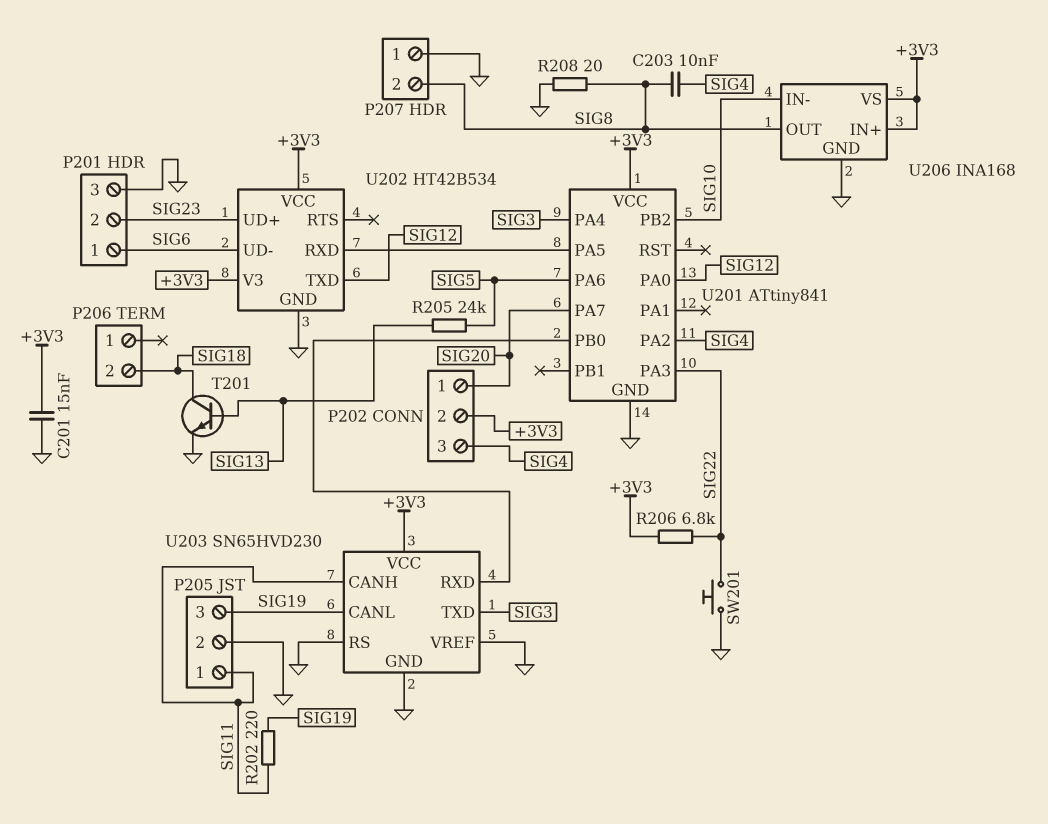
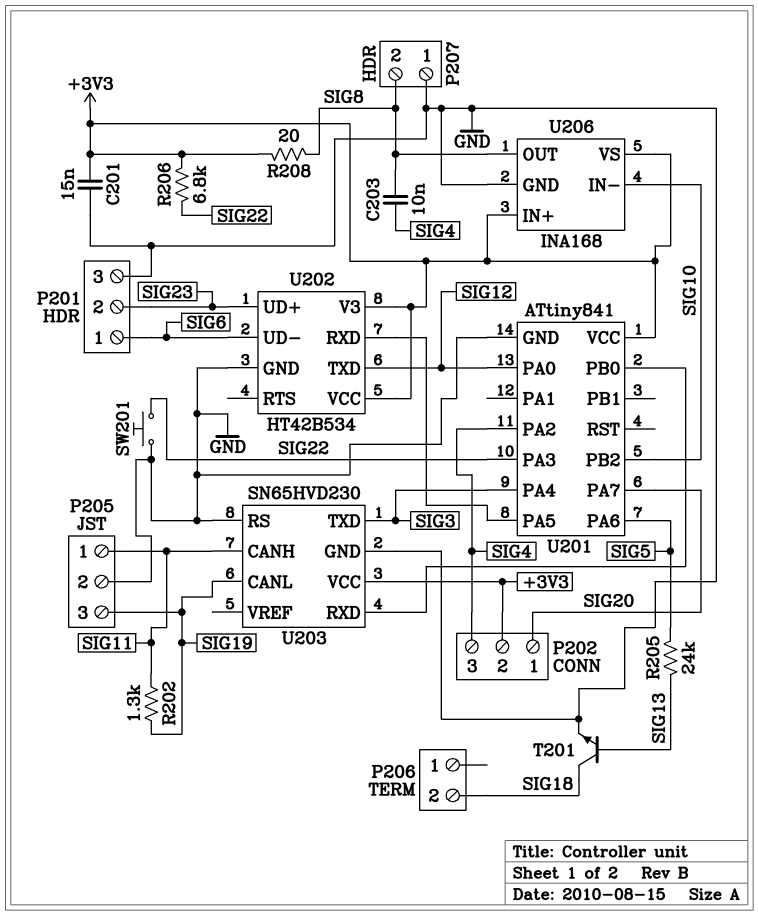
R202: 220 (SIG11, SIG19) -> 1.3k (SIG11, SIG19)
R208: 20 (GND, SIG8) -> 20 (+3V3, SIG8)
U203 pin VREF: GND -> none

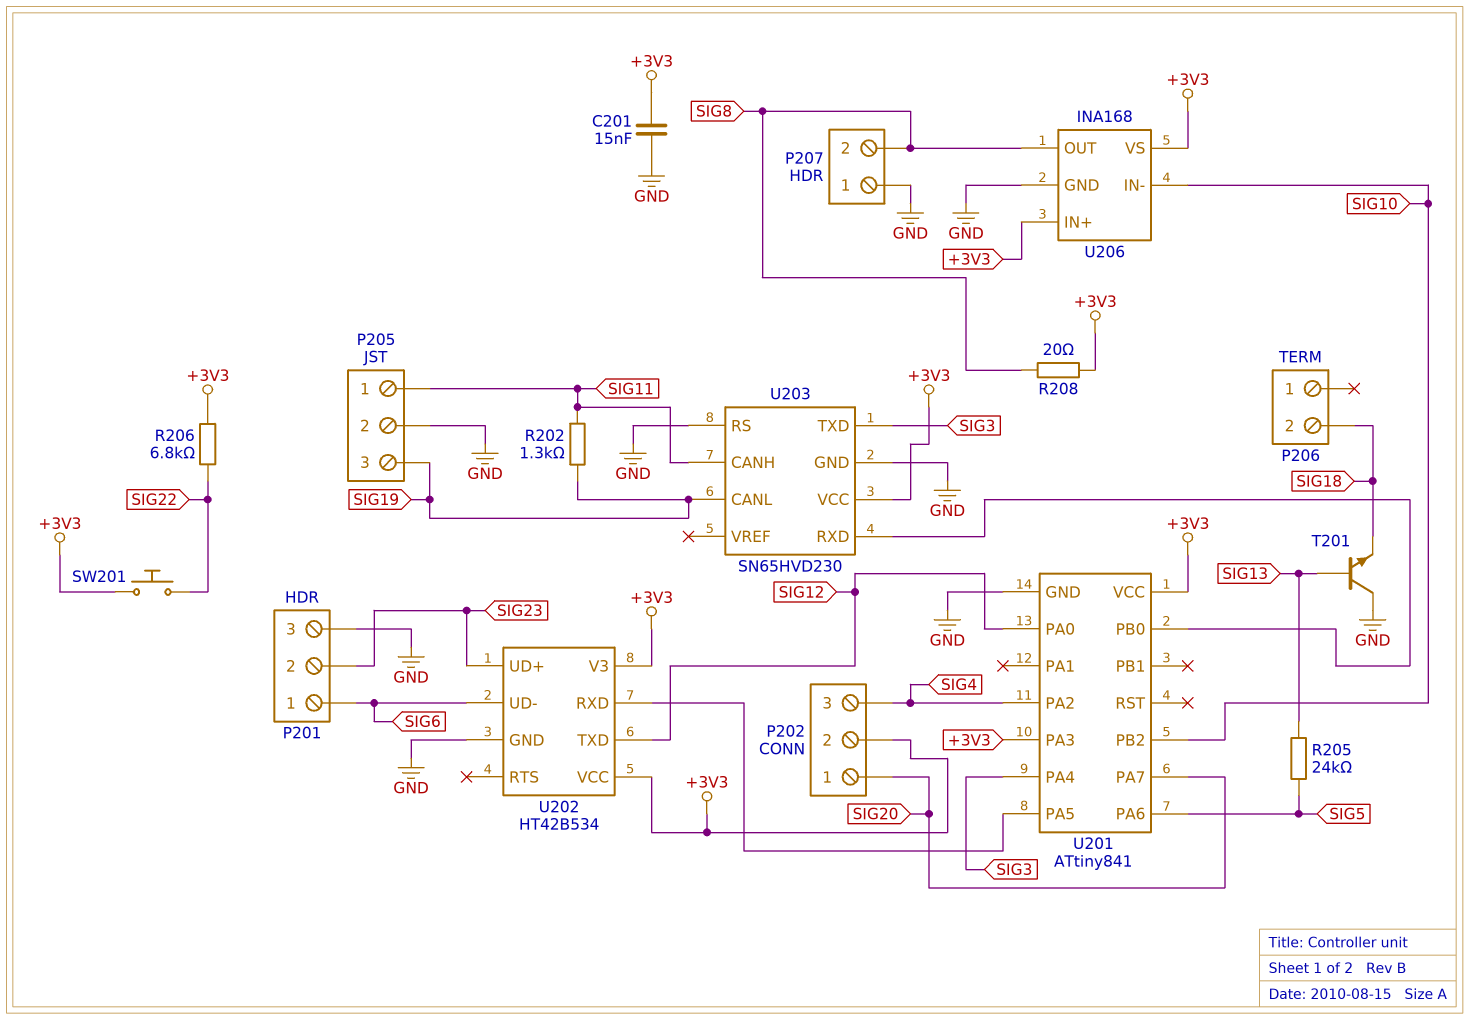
C203: 10nF (SIG4, SIG8) -> none
SW201: button (GND, SIG22) -> button (+3V3, SIG22)
T201: NPN (B SIG13, C SIG18, E GND) -> NPN (B SIG13, C GND, E SIG18)
U201 pin PA3: SIG22 -> +3V3

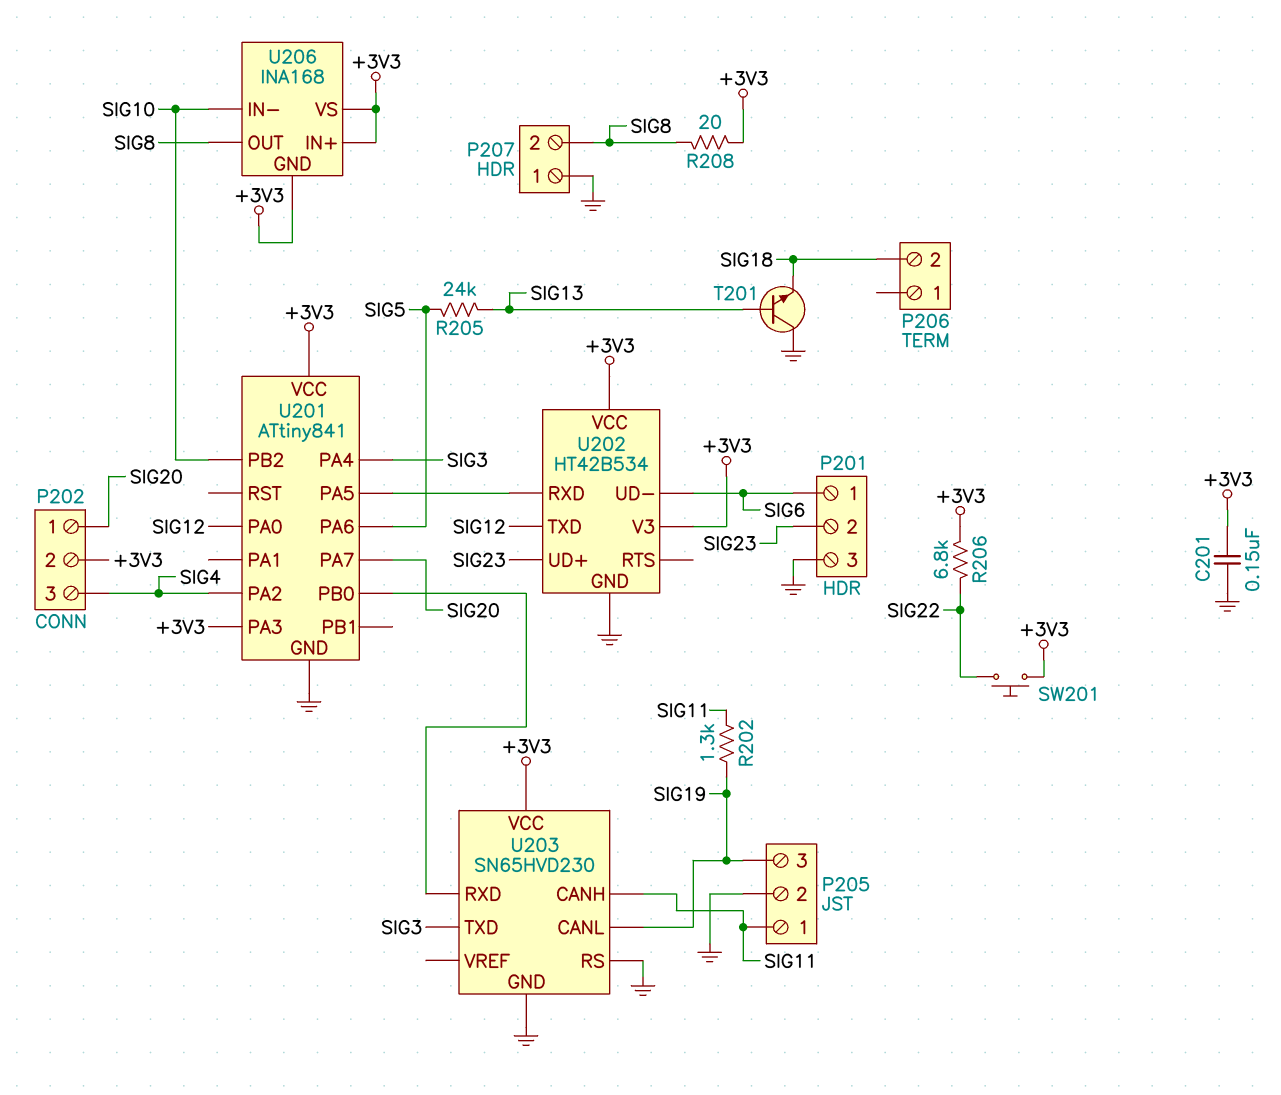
C201: 15nF (+3V3, GND) -> 150nF (+3V3, GND)
U206 pin GND: GND -> +3V3

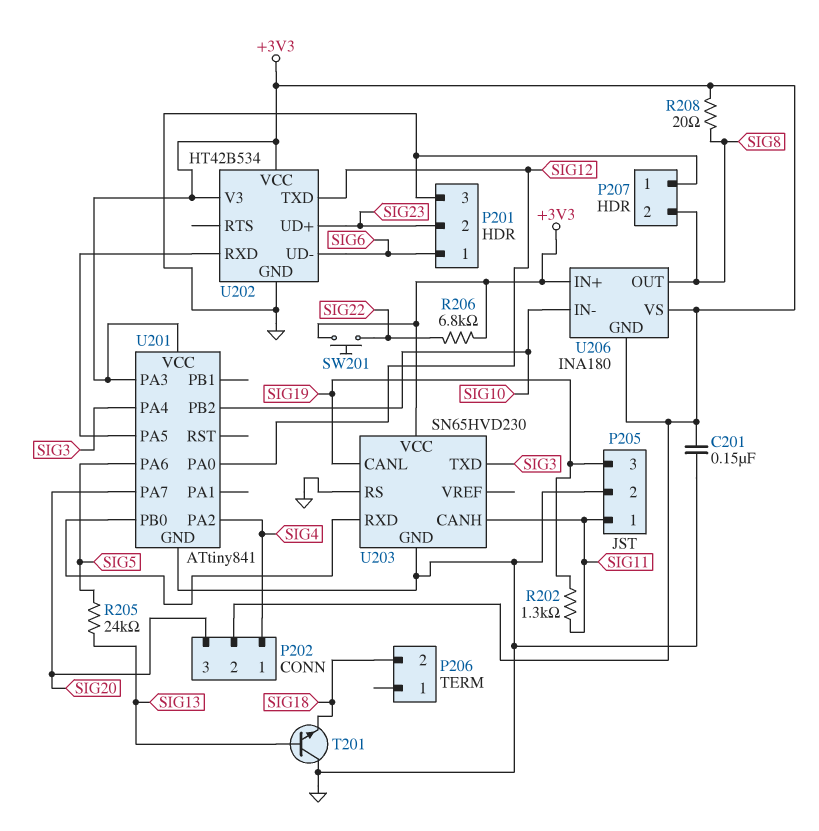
P202 pin 1: SIG20 -> SIG4
P202 pin 3: SIG4 -> SIG20
U206: INA168 -> INA180

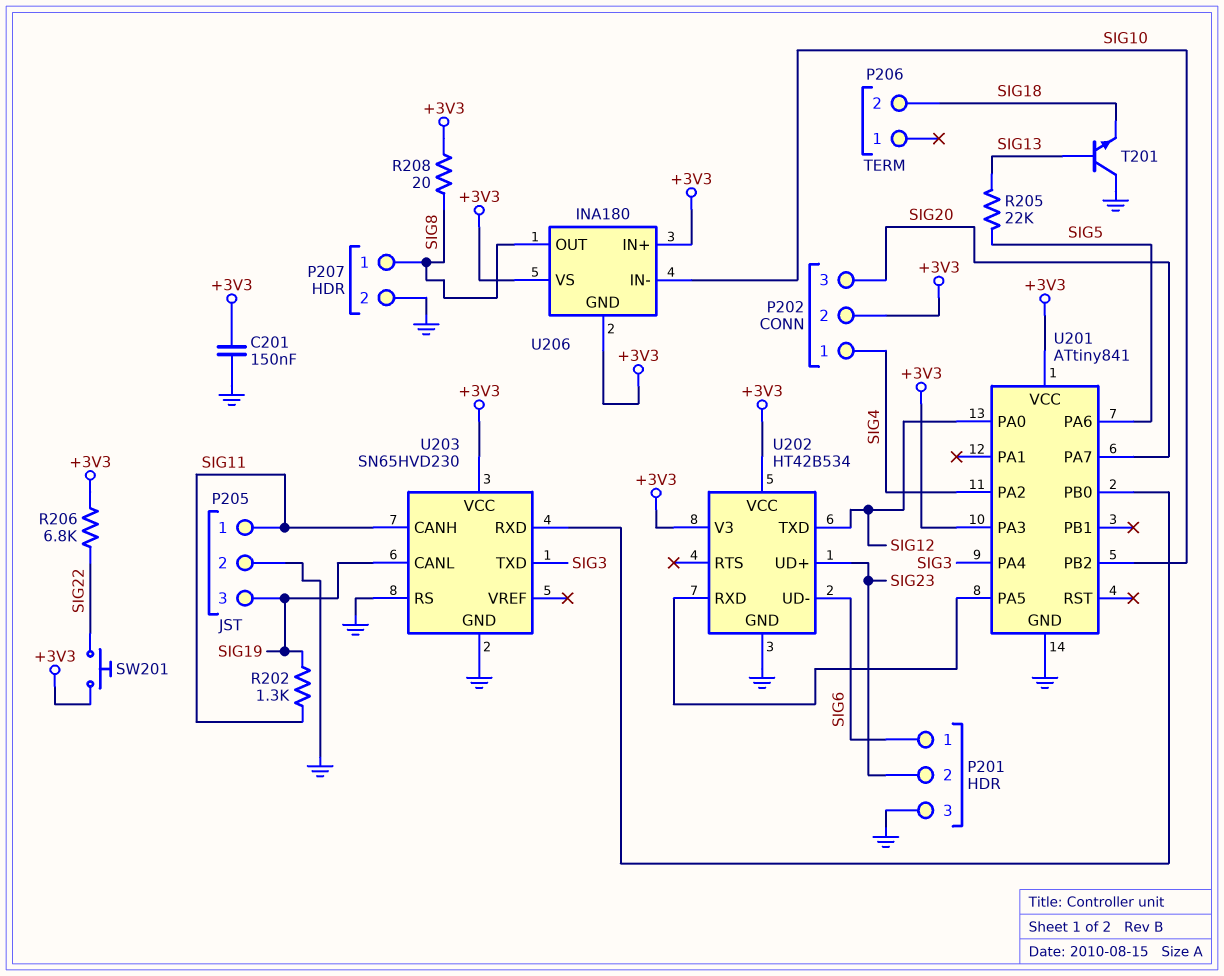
P207 pin 1: GND -> SIG8
P207 pin 2: SIG8 -> GND
R205: 24k (SIG5, SIG13) -> 22k (SIG5, SIG13)

